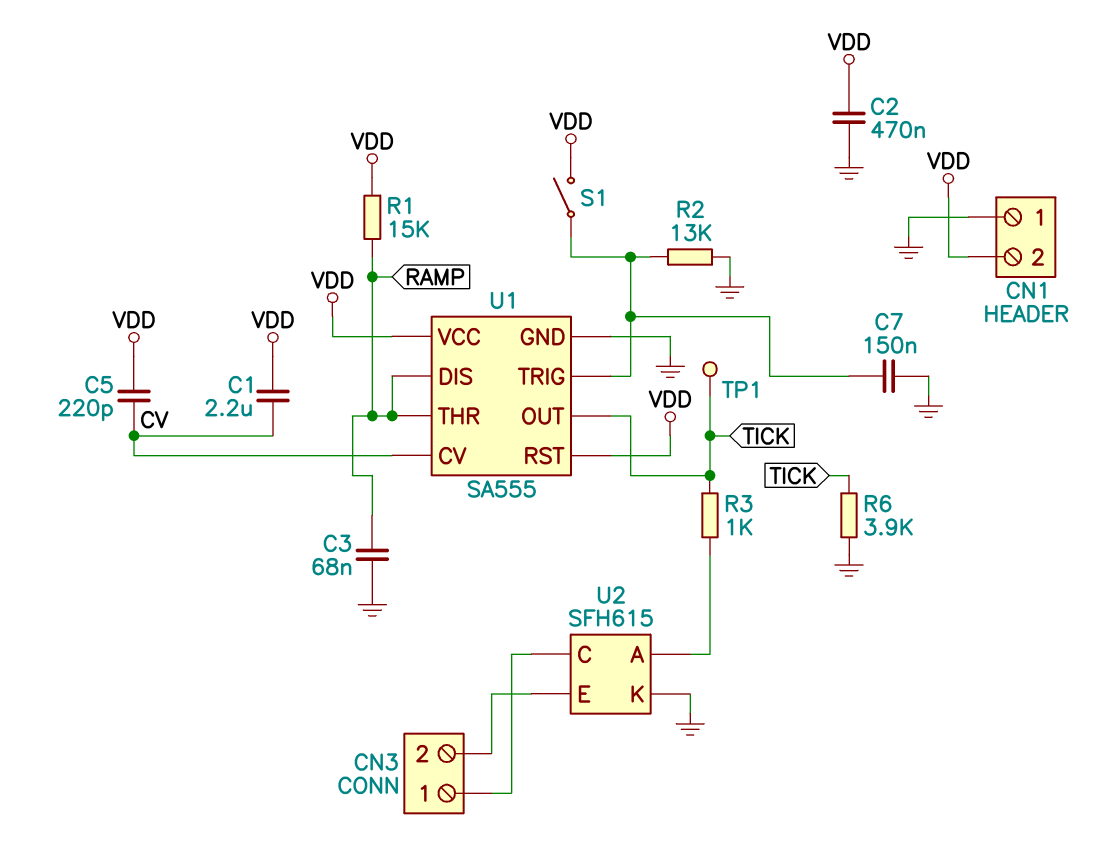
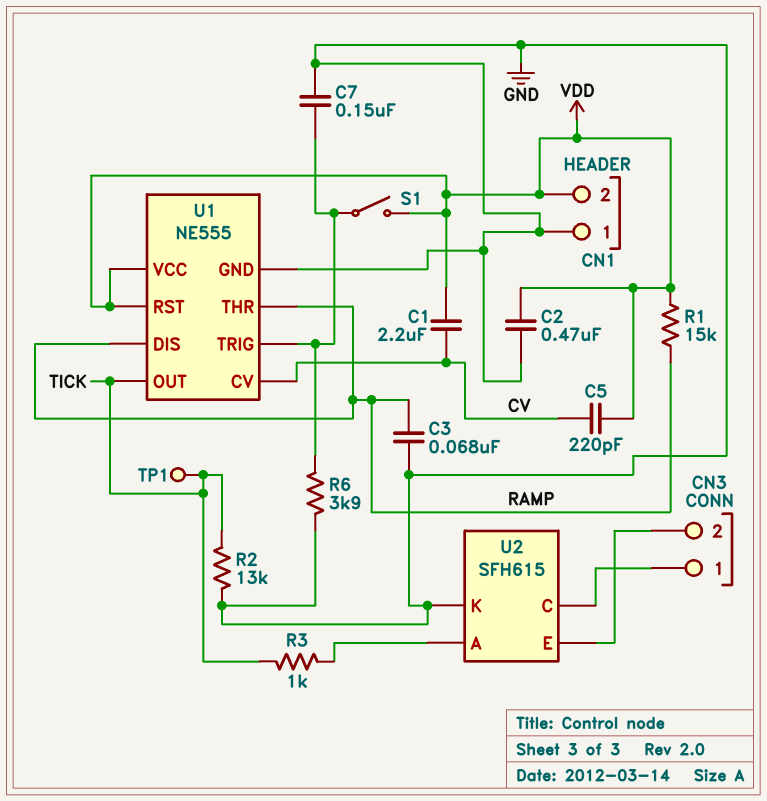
R2: 13k (GND, U1/TRIG) -> 13k (GND, TICK)
R6: 3.9k (GND, TICK) -> 3.9k (GND, U1/TRIG)
U1: SA555 -> NE555

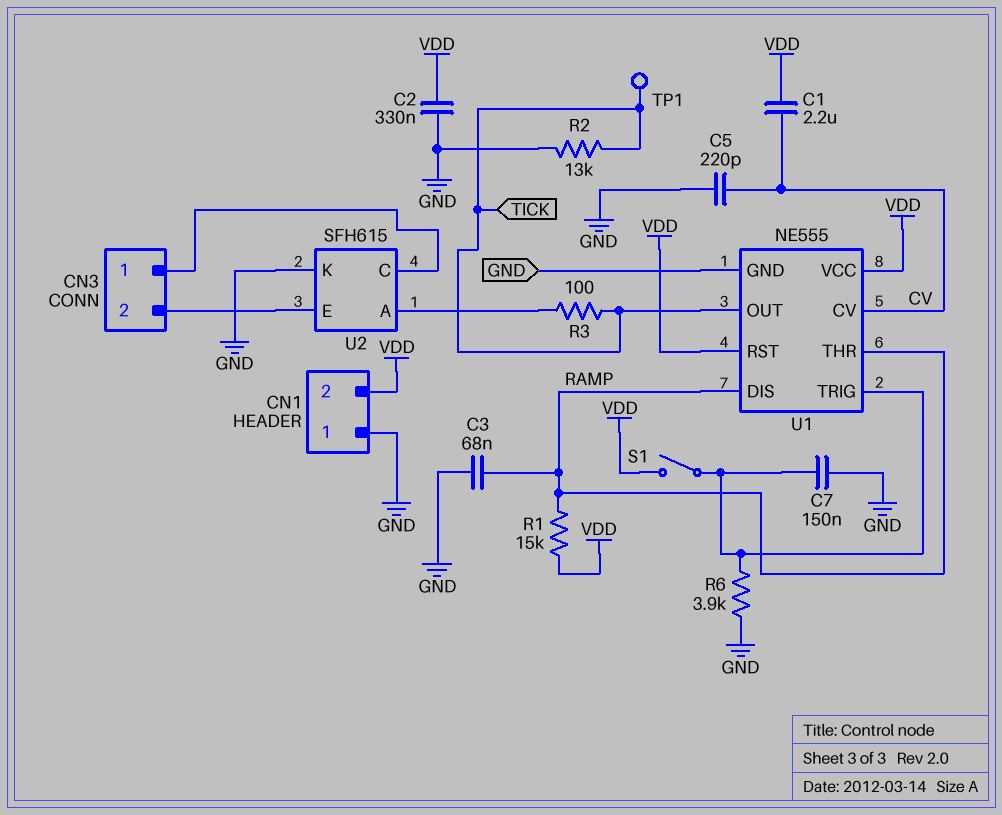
C2: 470nF (GND, VDD) -> 330nF (GND, VDD)
C5: 220pF (CV, VDD) -> 220pF (CV, GND)
R3: 1k (TICK, U2/A) -> 100 (TICK, U2/A)

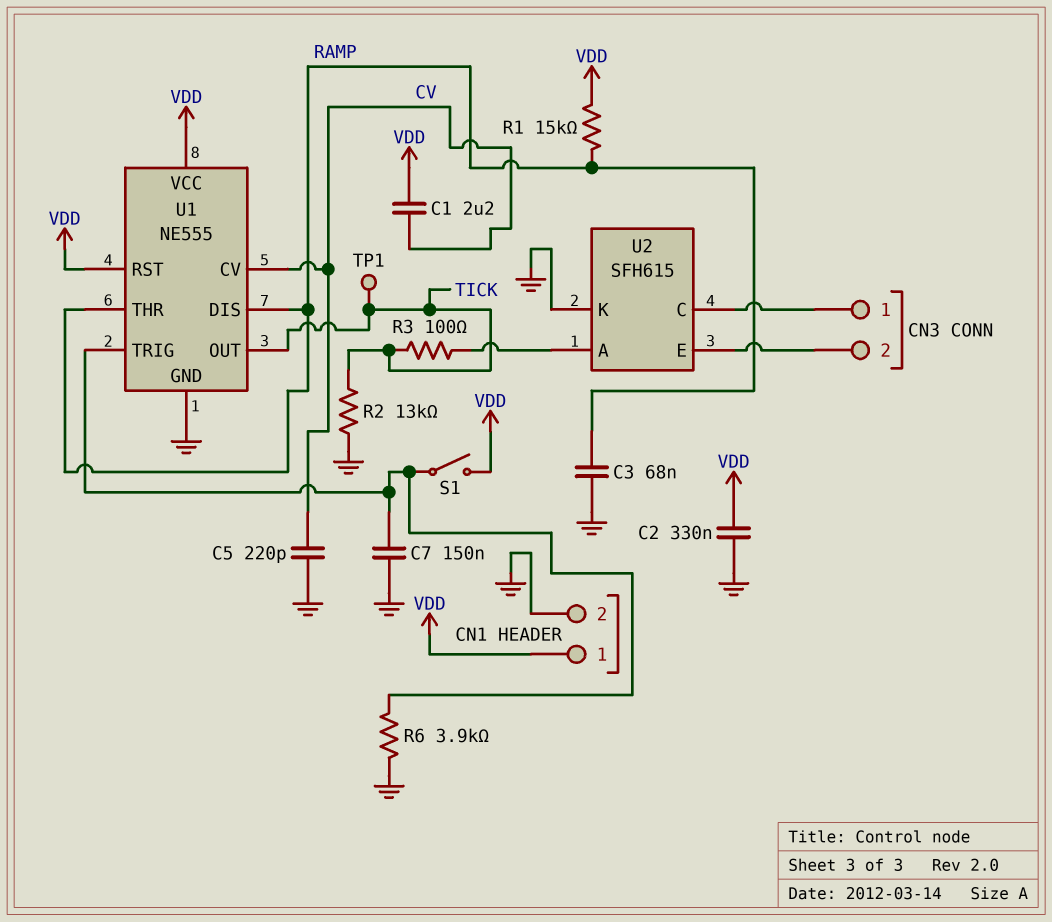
CN1 pin 1: GND -> VDD
CN1 pin 2: VDD -> GND

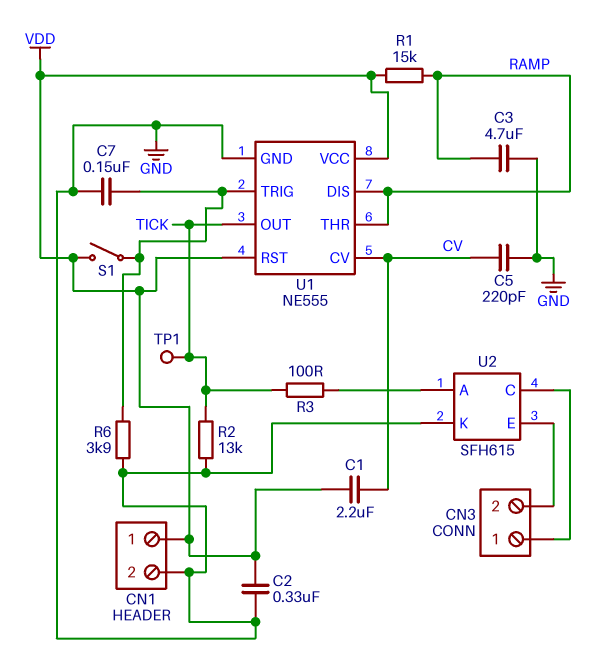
C3: 68nF (GND, RAMP) -> 4.7uF (GND, RAMP)

